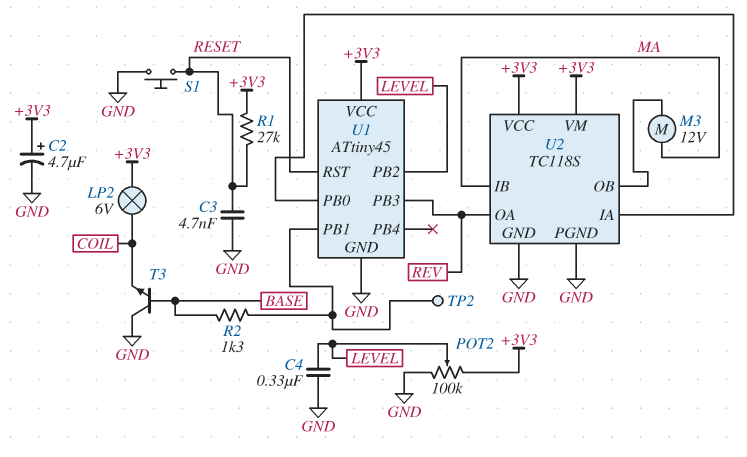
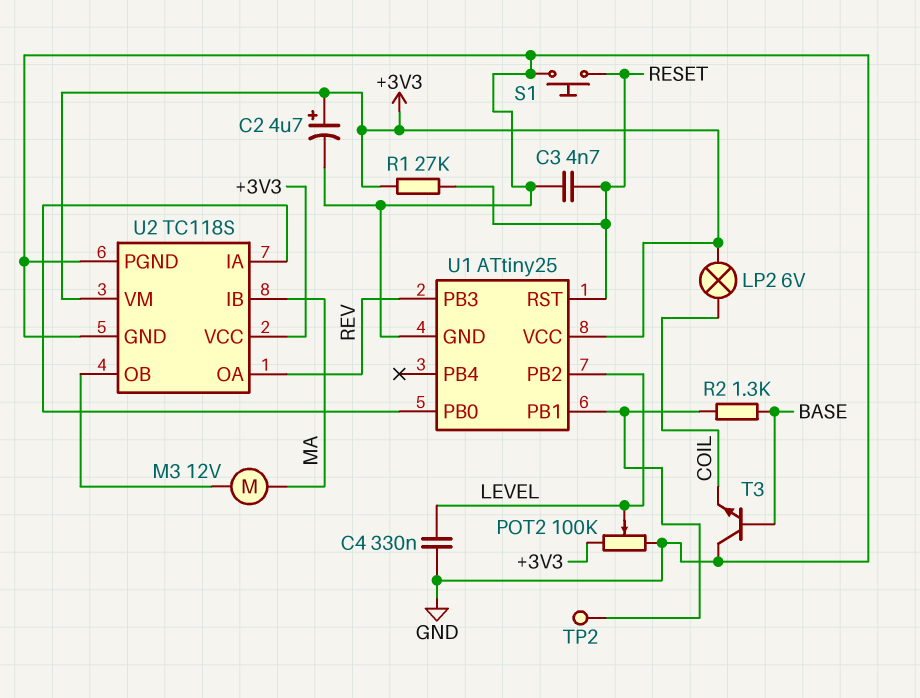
U1: ATtiny45 -> ATtiny25

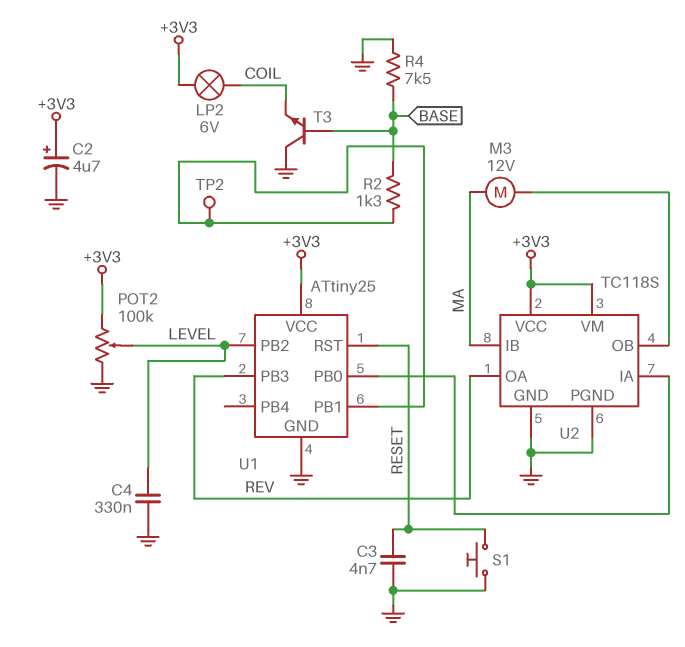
R1: 27k (+3V3, RESET) -> none
R4: none -> 7.5k (BASE, GND)

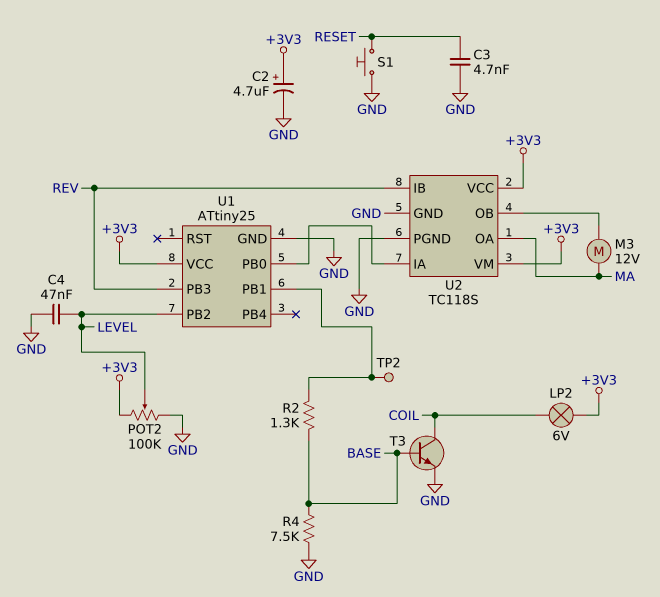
C4: 330nF (GND, LEVEL) -> 47nF (GND, LEVEL)
T3: NPN (B BASE, C GND, E COIL) -> NPN (B BASE, C COIL, E GND)
U1 pin RST: RESET -> none
U2 pin IB: MA -> REV
U2 pin OA: REV -> MA

